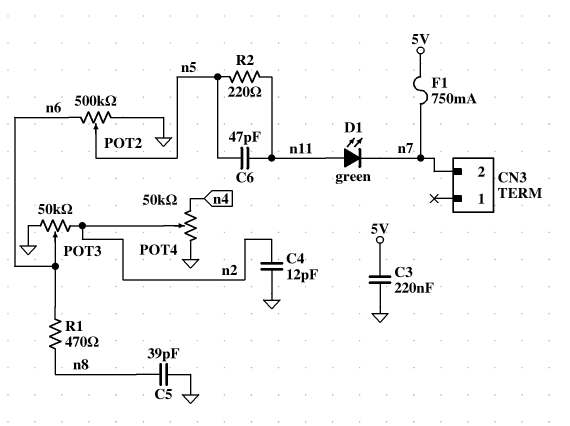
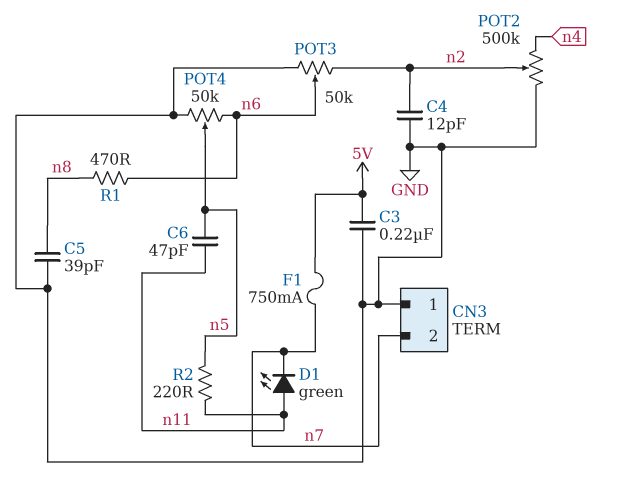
CN3 pin 1: none -> GND
POT2: 500k (GND, n6, wiper n5) -> 500k (GND, n4, wiper n2)
POT4: 50k (GND, n4, wiper n2) -> 50k (GND, n6, wiper n5)

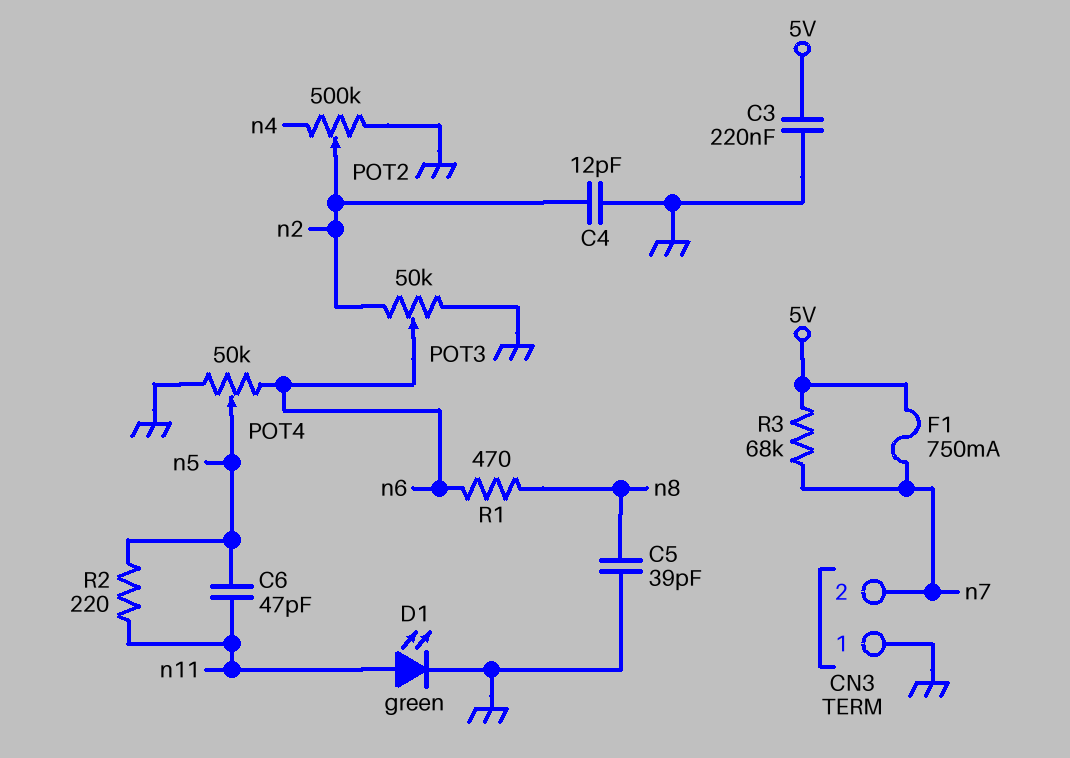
D1: LED green (A n11, K n7) -> LED green (A n11, K GND)
R3: none -> 68k (5V, n7)

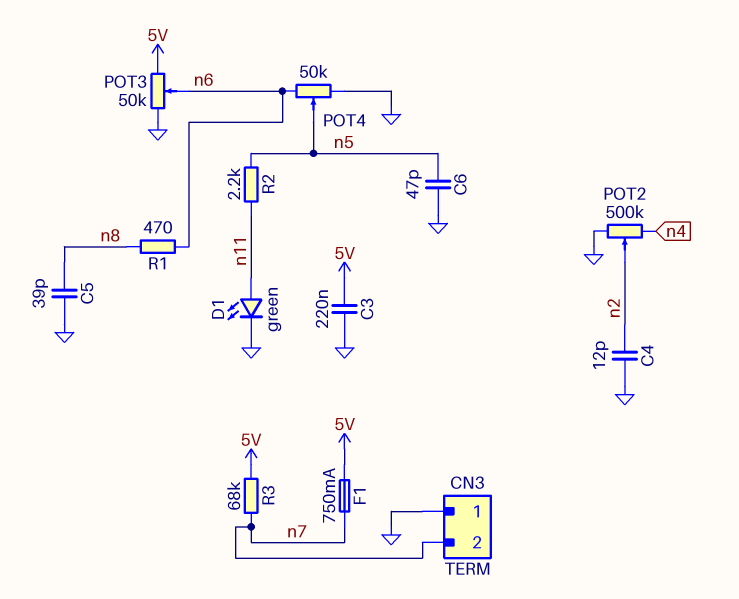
C6: 47pF (n5, n11) -> 47pF (GND, n5)
POT3: 50k (GND, n2, wiper n6) -> 50k (5V, GND, wiper n6)
R2: 220 (n5, n11) -> 2.2k (n5, n11)

